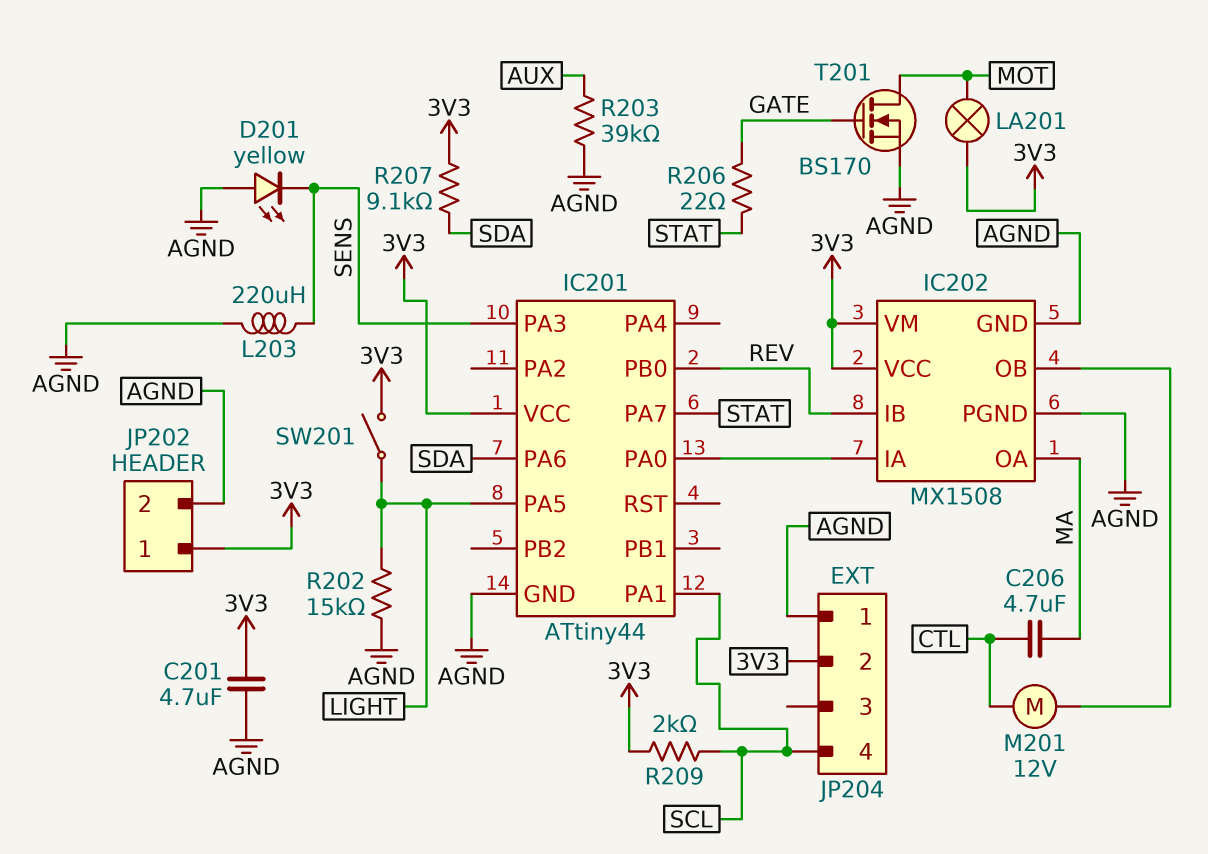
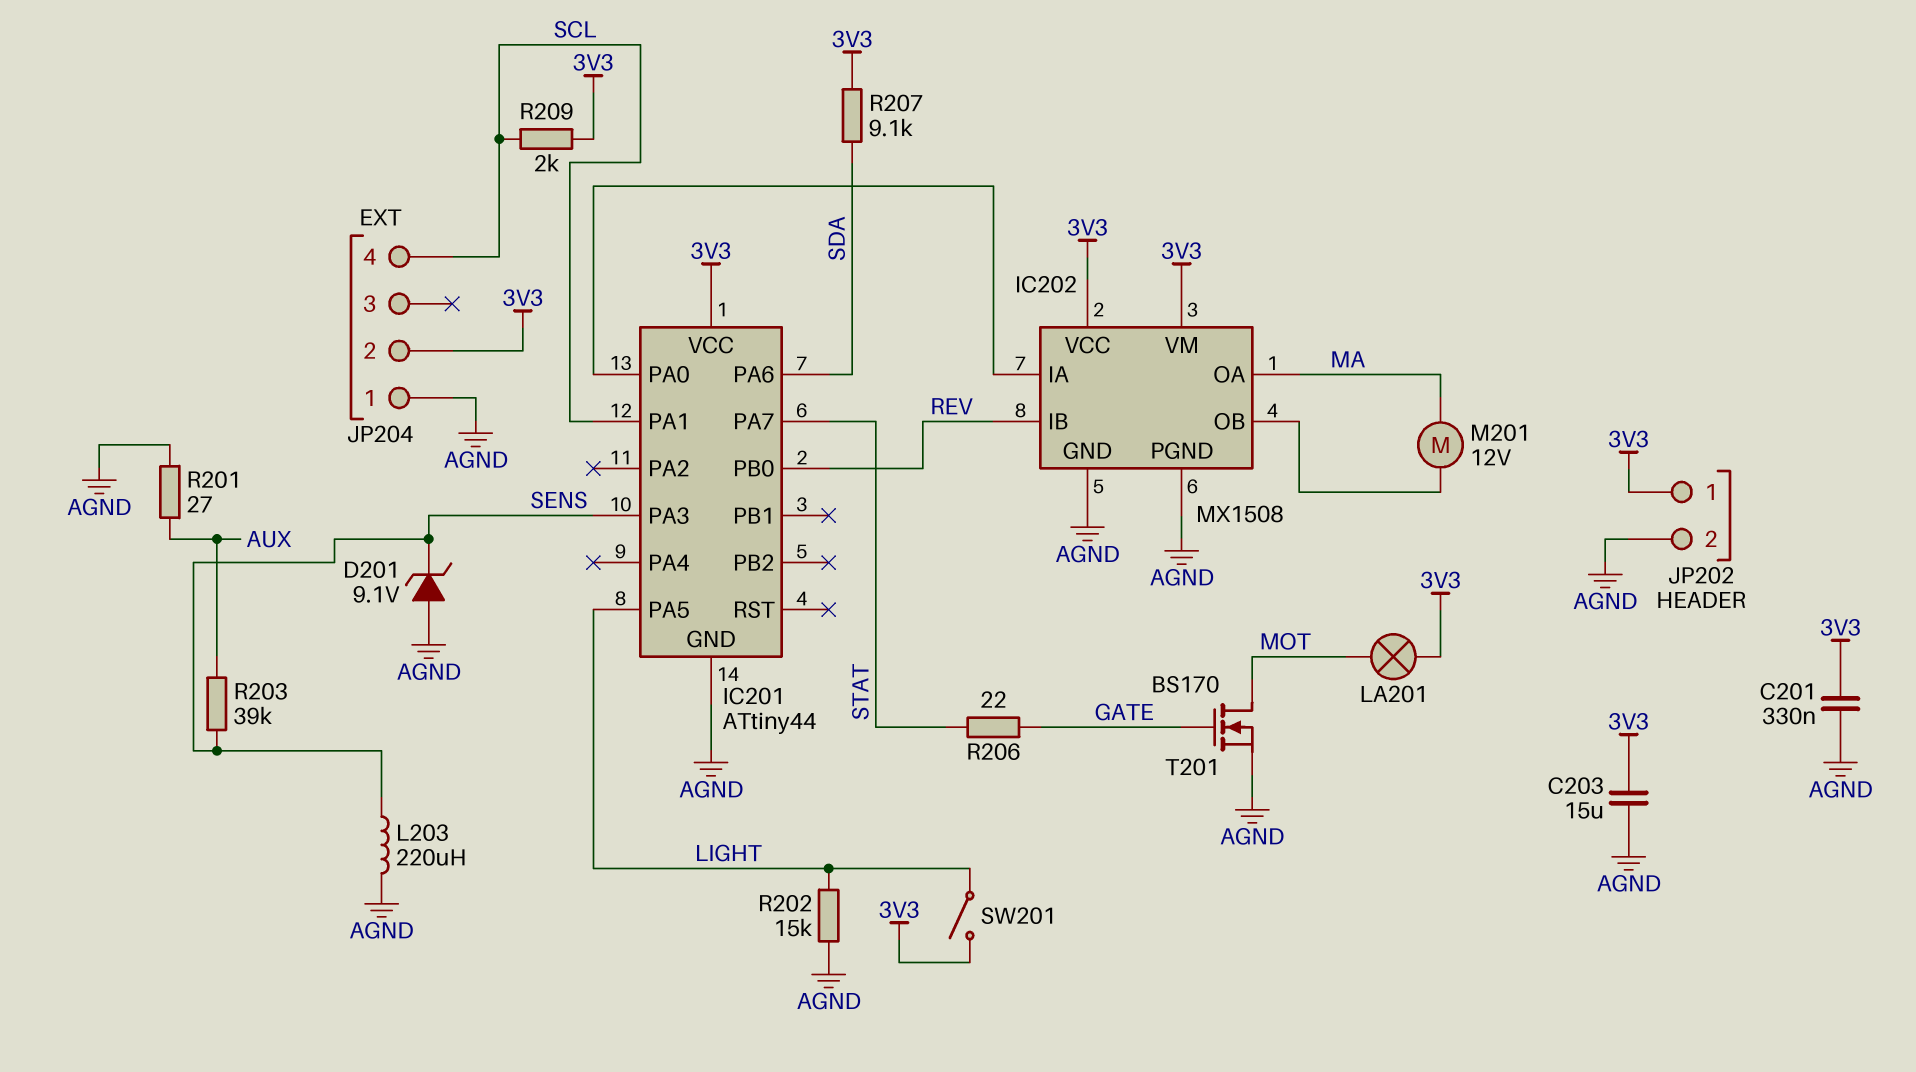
C201: 4.7uF (3V3, AGND) -> 330nF (3V3, AGND)
C203: none -> 15uF (3V3, AGND)
C206: 4.7uF (CTL, MA) -> none
D201: LED yellow (A AGND, K SENS) -> zener 9.1V (A AGND, K SENS)
M201: motor 12V (CTL, IC202/OB) -> motor 12V (IC202/OB, MA)
R201: none -> 27 (AGND, AUX)
R203: 39k (AGND, AUX) -> 39k (AUX, SENS)

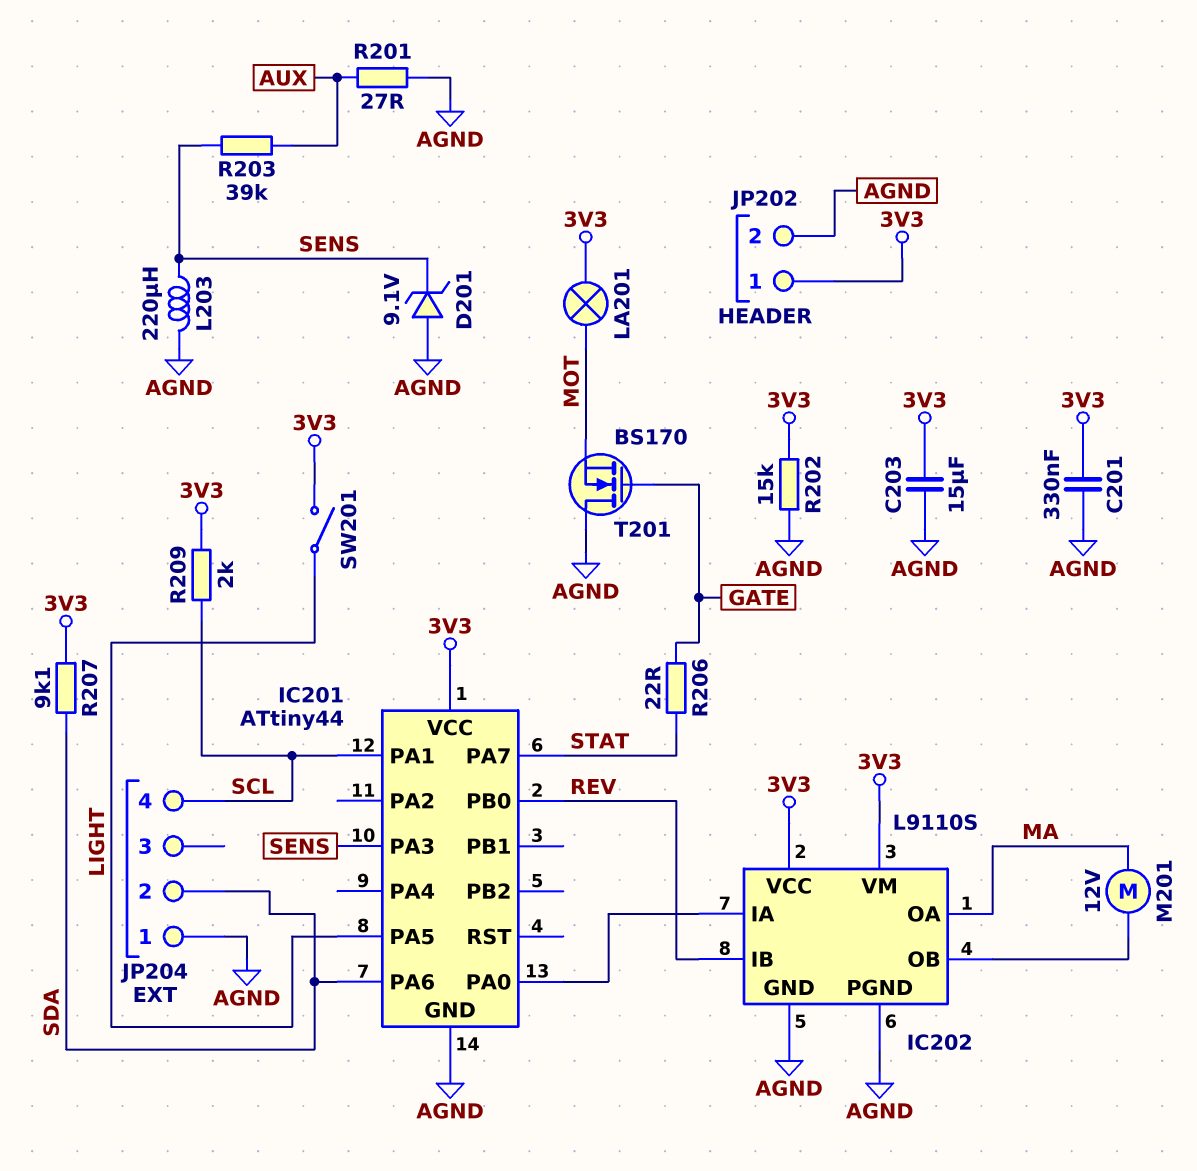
IC202: MX1508 -> L9110S
JP204 pin 2: 3V3 -> SDA
R202: 15k (AGND, LIGHT) -> 15k (3V3, AGND)
T201: NMOS BS170 (G GATE, D MOT, S AGND) -> NMOS BS170 (G GATE, D AGND, S MOT)

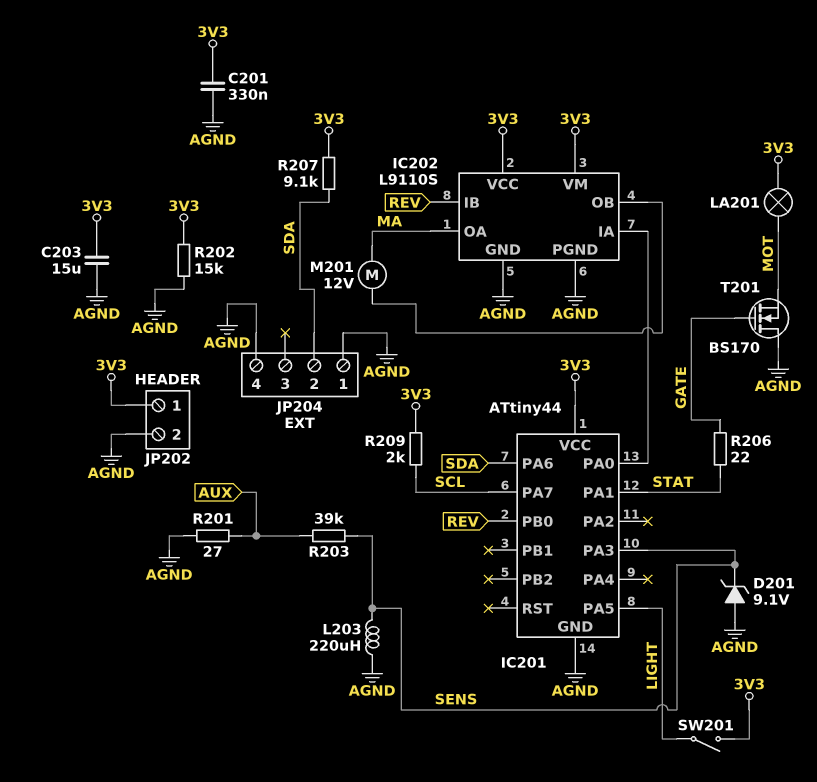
IC201 pin PA1: SCL -> STAT
IC201 pin PA7: STAT -> SCL
JP204 pin 4: SCL -> AGND

